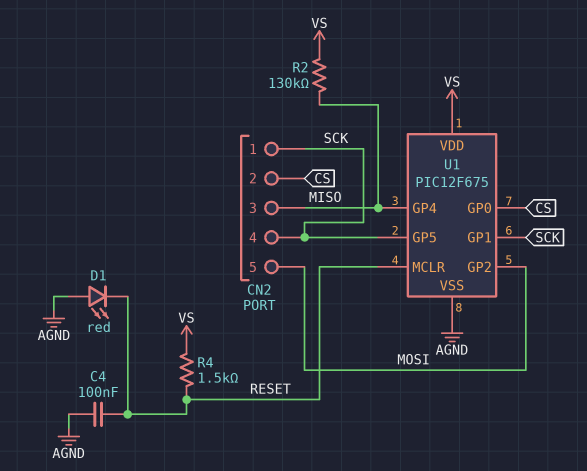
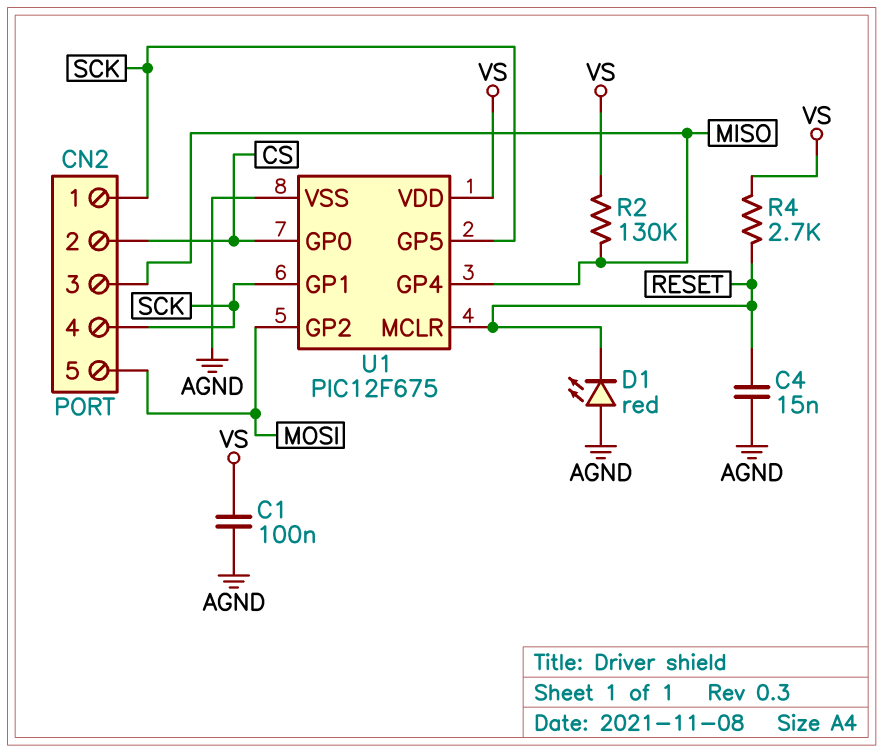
C1: none -> 100nF (AGND, VS)
C4: 100nF (AGND, RESET) -> 15nF (AGND, RESET)
R4: 1.5k (RESET, VS) -> 2.7k (RESET, VS)

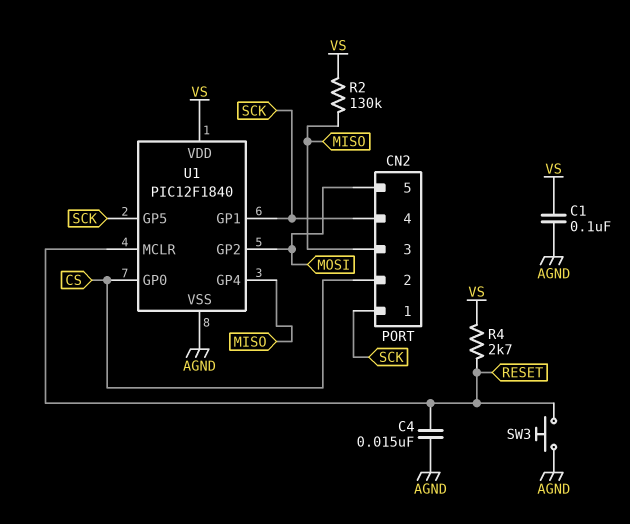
D1: LED red (A AGND, K RESET) -> none
SW3: none -> button (AGND, RESET)
U1: PIC12F675 -> PIC12F1840

